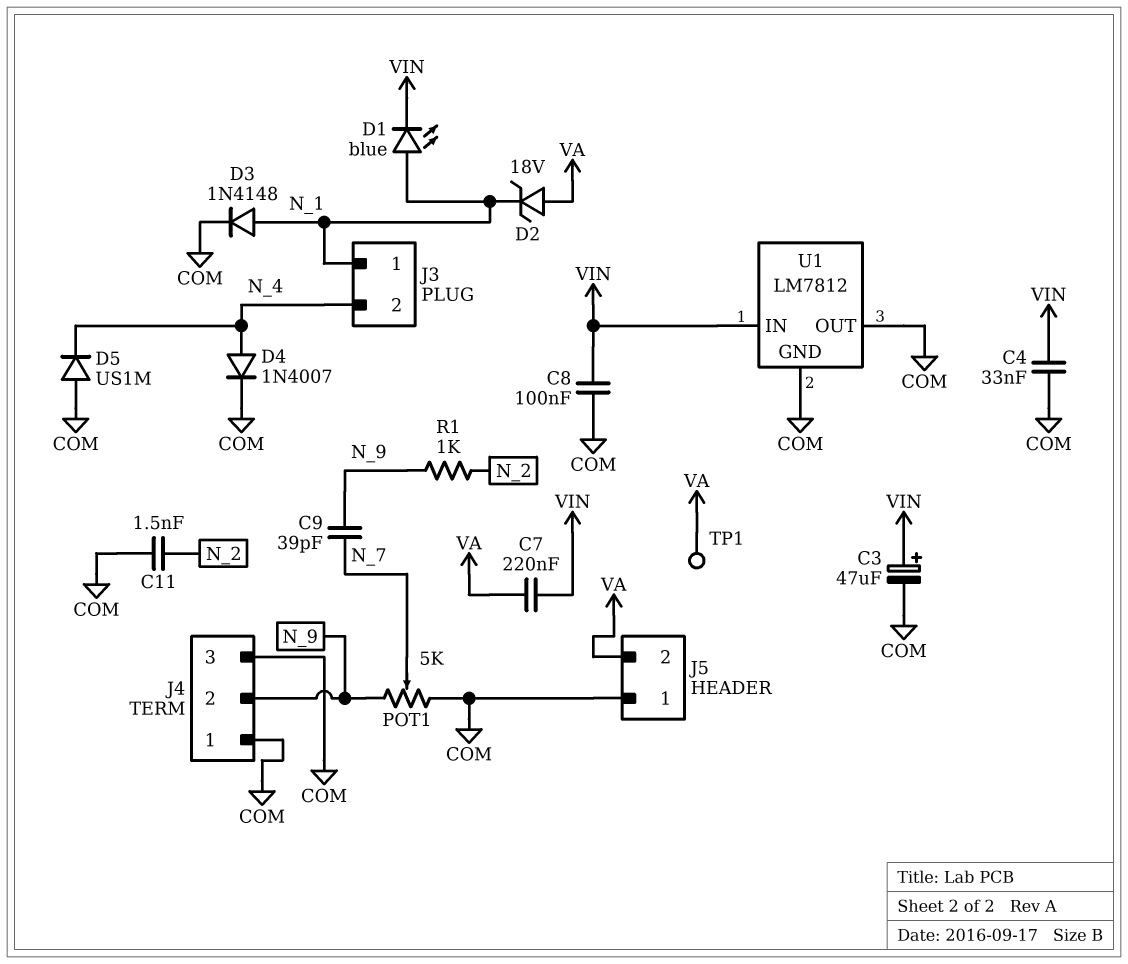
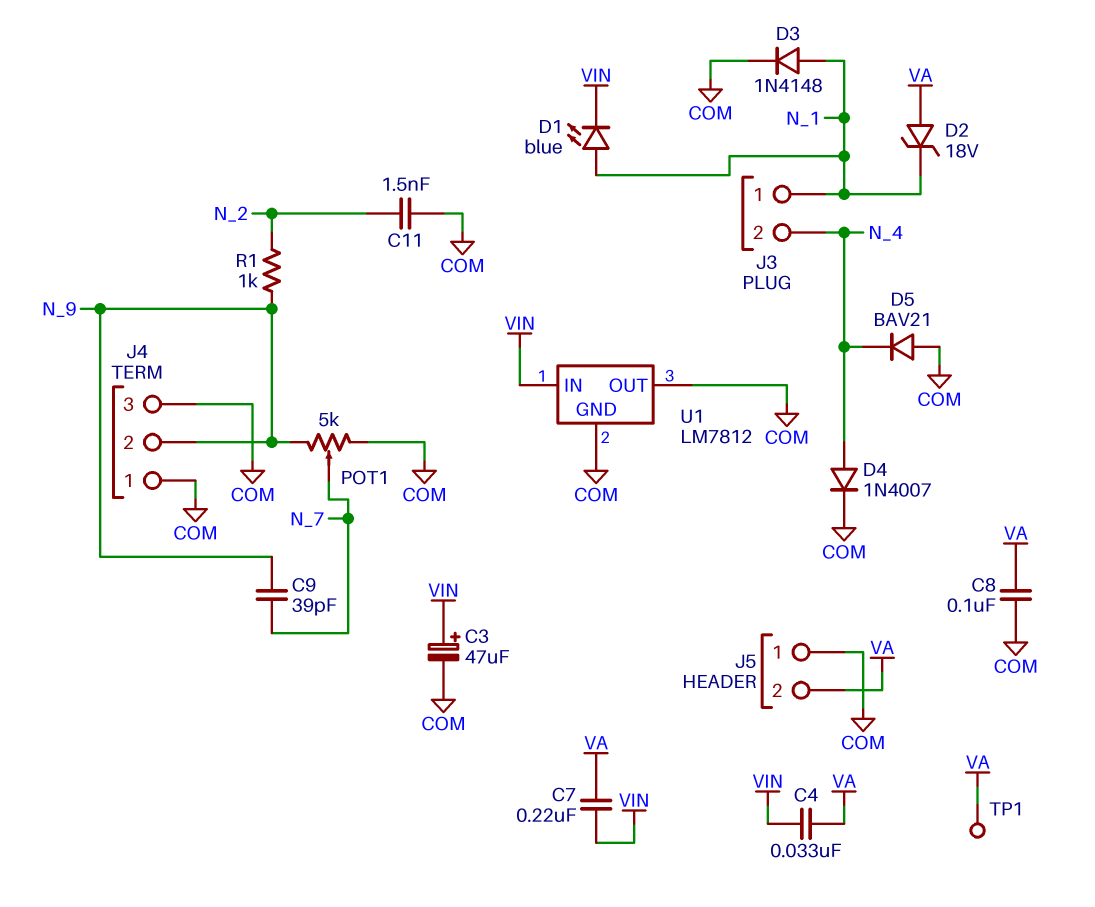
C4: 33nF (COM, VIN) -> 33nF (VA, VIN)
C8: 100nF (COM, VIN) -> 100nF (COM, VA)
D5: diode US1M (A COM, K N_4) -> diode BAV21 (A COM, K N_4)

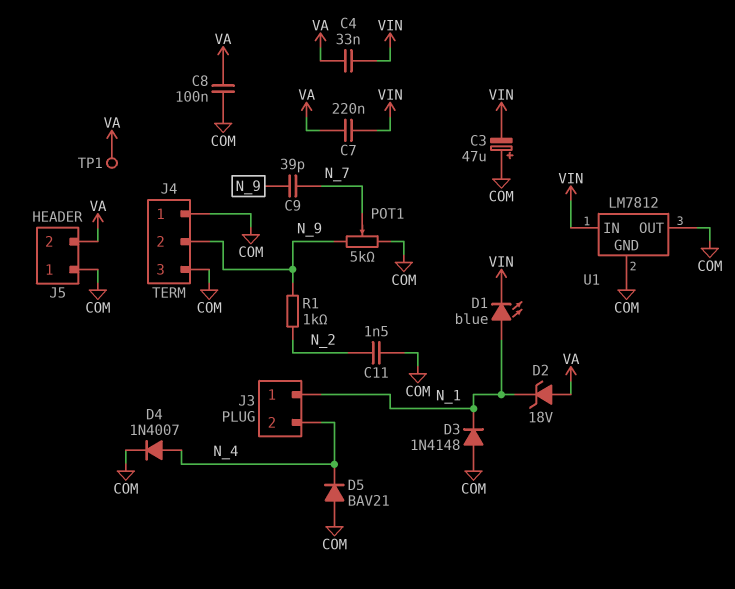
C3: 47uF (plus VIN, minus COM) -> 47uF (plus COM, minus VIN)
D3: diode 1N4148 (A N_1, K COM) -> diode 1N4148 (A COM, K N_1)

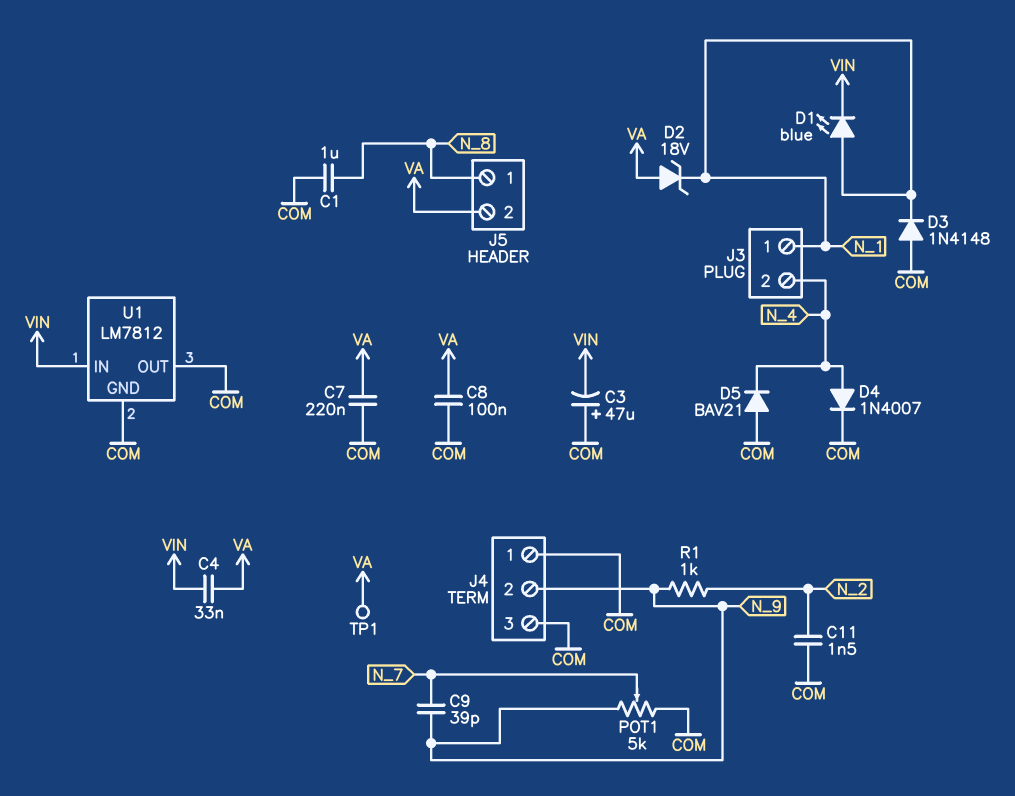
C1: none -> 1uF (COM, N_8)
C7: 220nF (VA, VIN) -> 220nF (COM, VA)
J5 pin 1: COM -> N_8

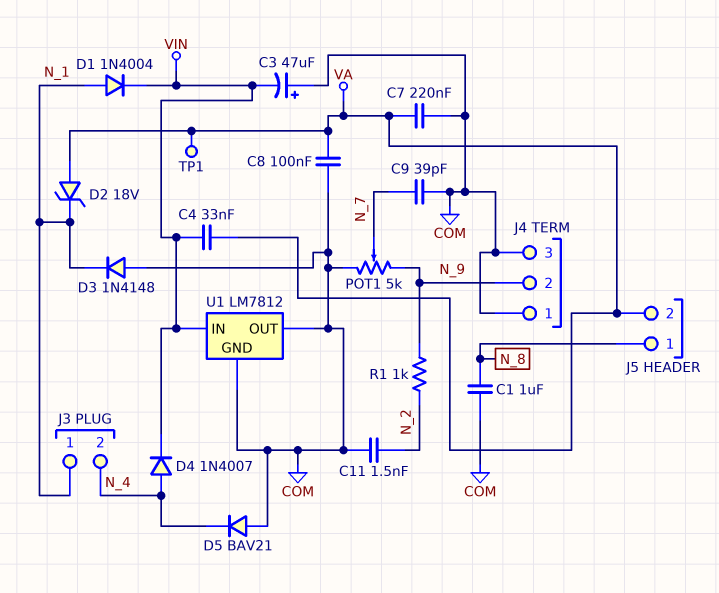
C9: 39pF (N_7, N_9) -> 39pF (COM, N_7)
D1: LED blue (A N_1, K VIN) -> diode 1N4004 (A N_1, K VIN)
D4: diode 1N4007 (A N_4, K COM) -> diode 1N4007 (A N_4, K VIN)

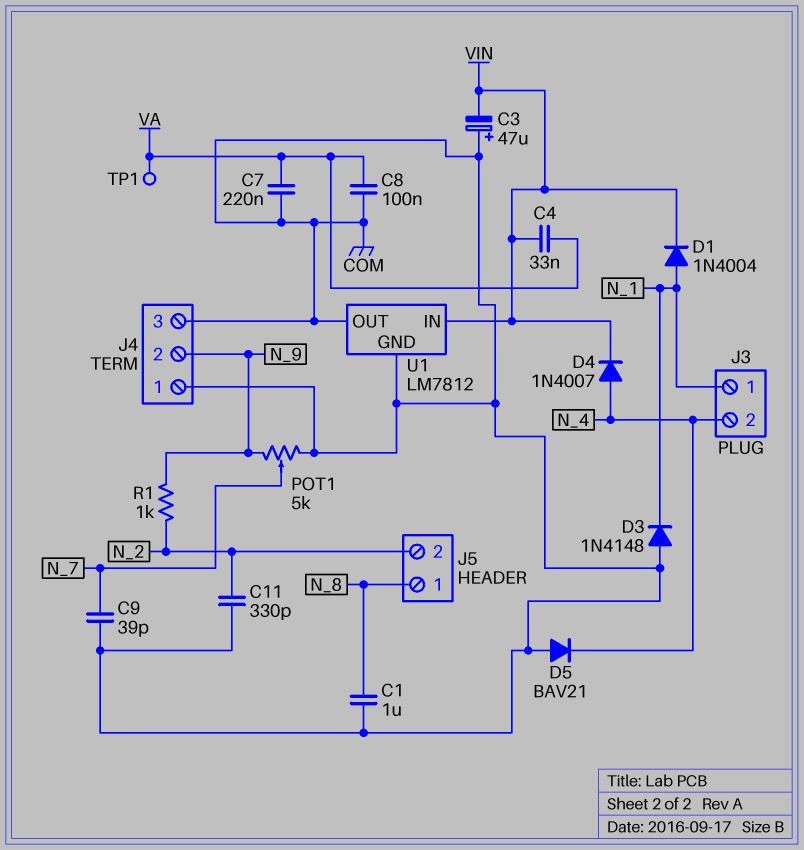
C11: 1.5nF (COM, N_2) -> 330pF (COM, N_2)
D2: zener 18V (A VA, K N_1) -> none
J5 pin 2: VA -> N_2

